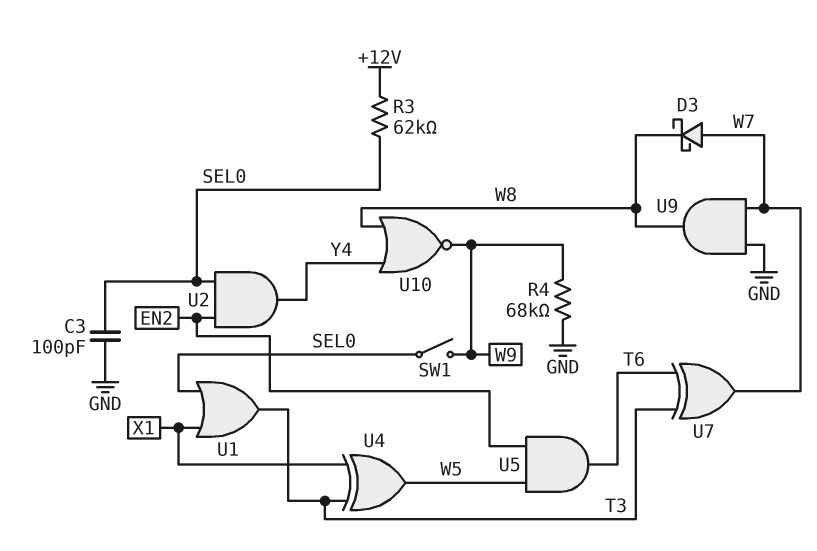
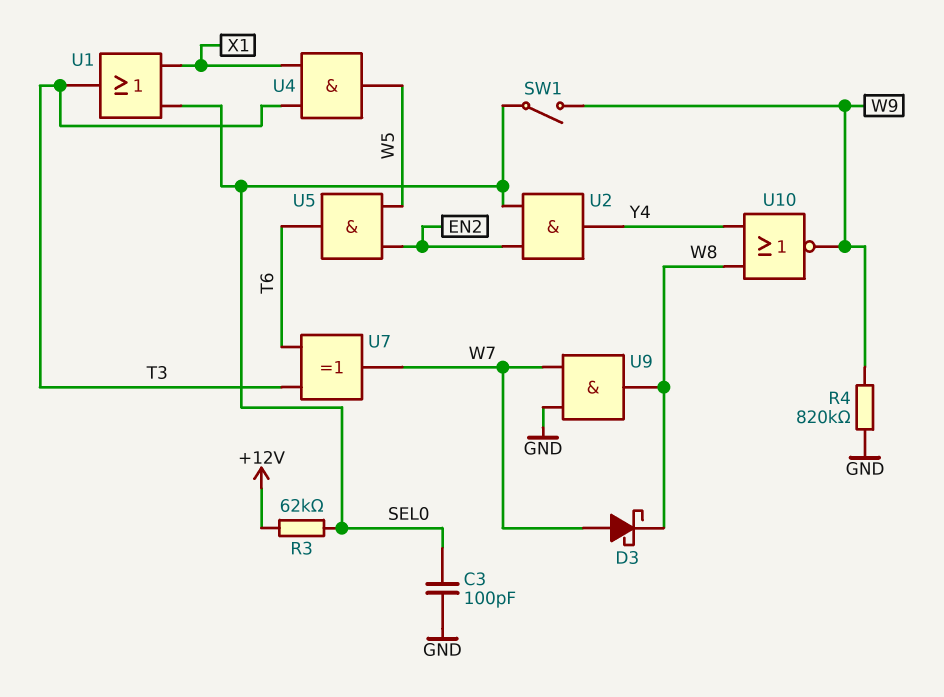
R4: 68k (GND, W9) -> 820k (GND, W9)
U4: XOR (in T3, in X1, out W5) -> AND (in T3, in X1, out W5)

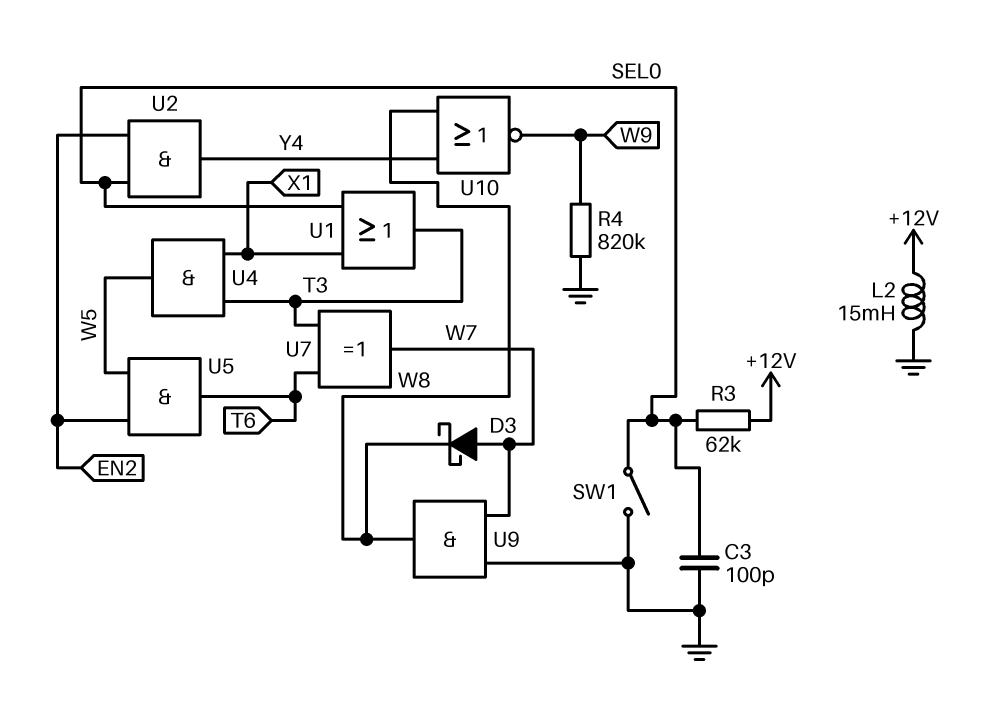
L2: none -> 15mH (+12V, GND)
SW1: switch (SEL0, W9) -> switch (GND, SEL0)

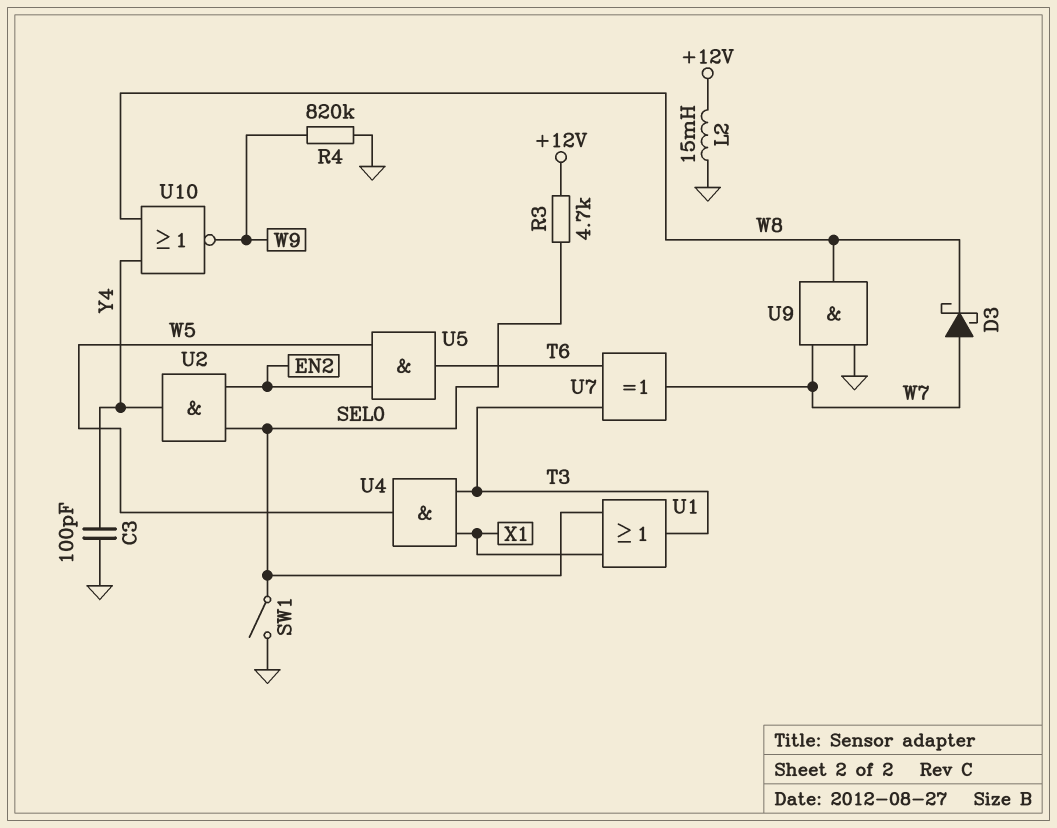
C3: 100pF (GND, SEL0) -> 100pF (GND, Y4)
R3: 62k (+12V, SEL0) -> 4.7k (+12V, SEL0)

